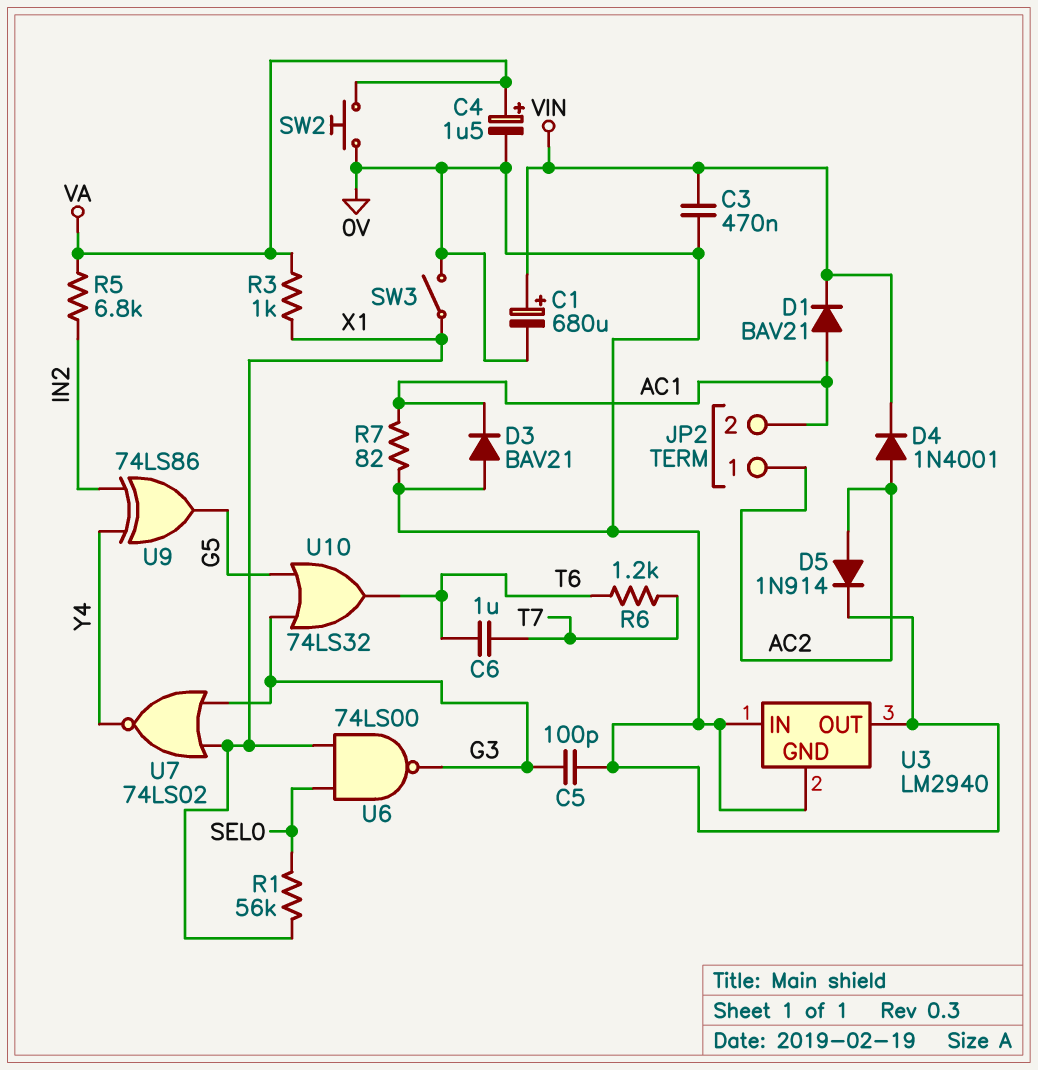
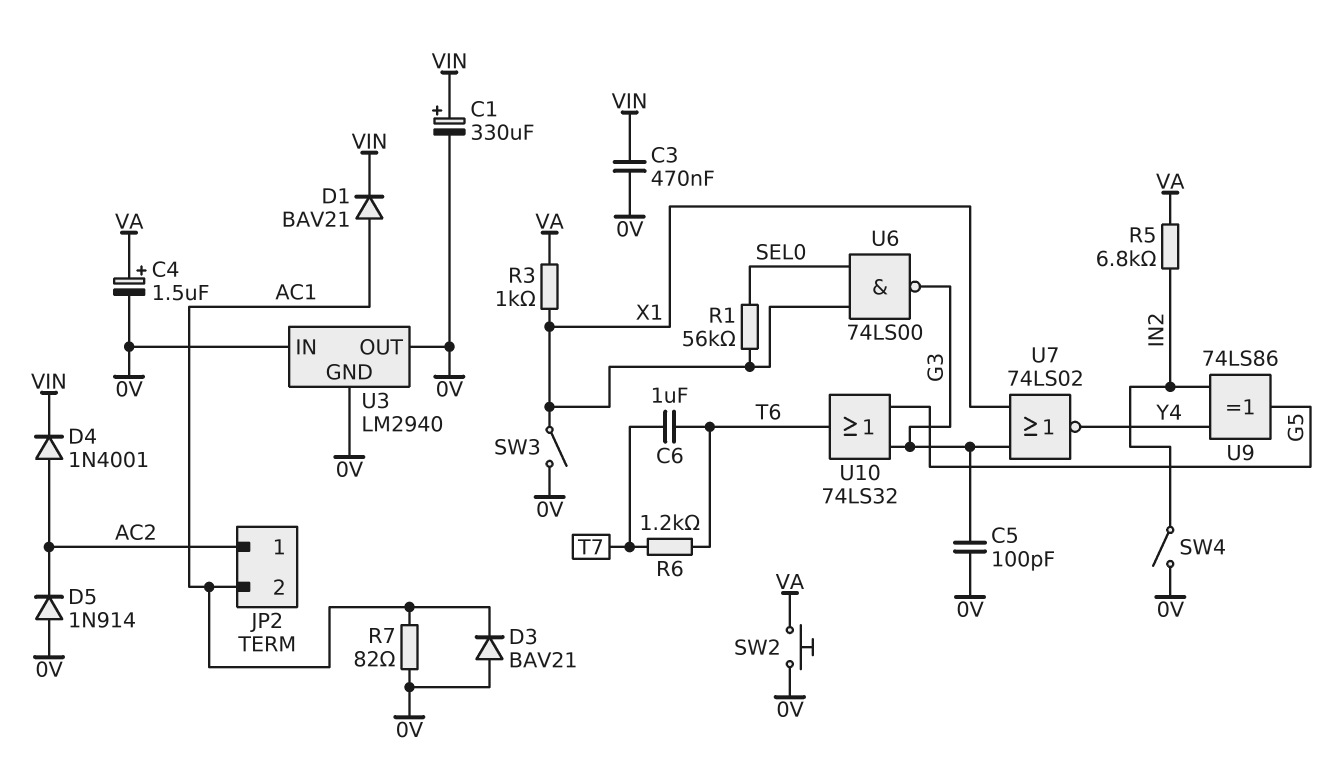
C1: 680uF (plus VIN, minus 0V) -> 330uF (plus VIN, minus 0V)
D5: diode 1N914 (A AC2, K 0V) -> diode 1N914 (A 0V, K AC2)
SW4: none -> switch (0V, IN2)

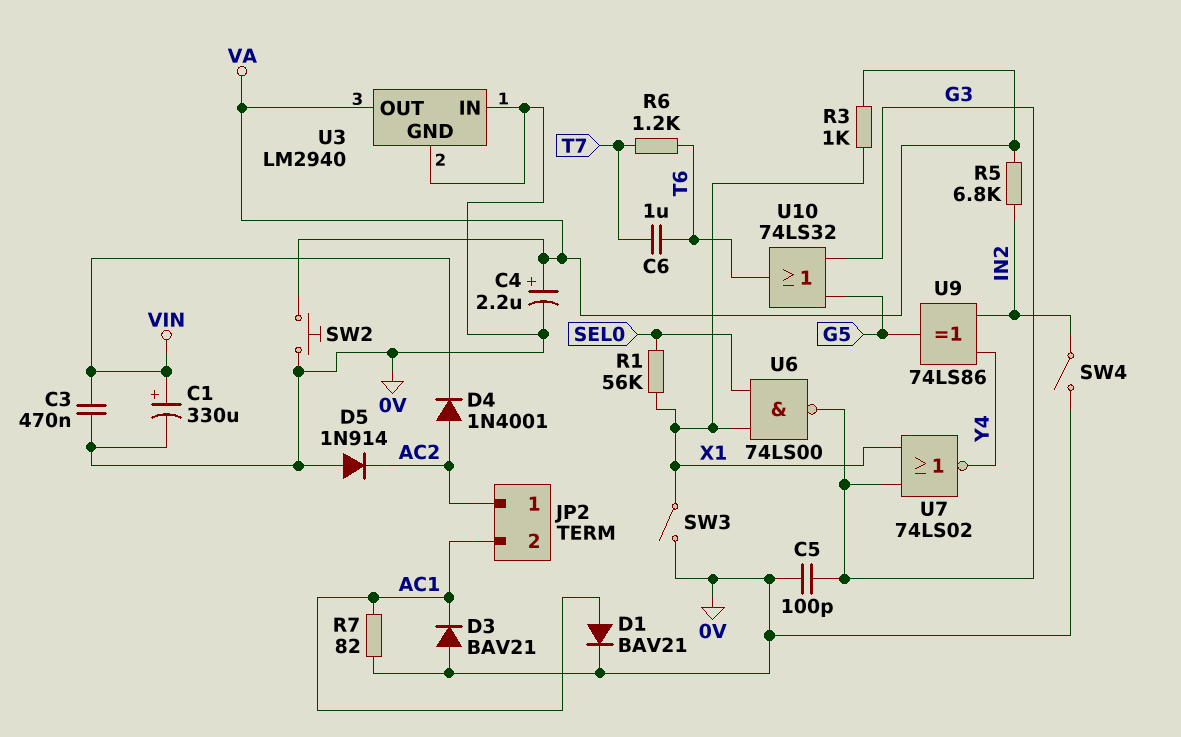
C4: 1.5uF (plus VA, minus 0V) -> 2.2uF (plus VA, minus 0V)
D1: diode BAV21 (A AC1, K VIN) -> diode BAV21 (A AC1, K 0V)
U3 pin OUT: 0V -> VA

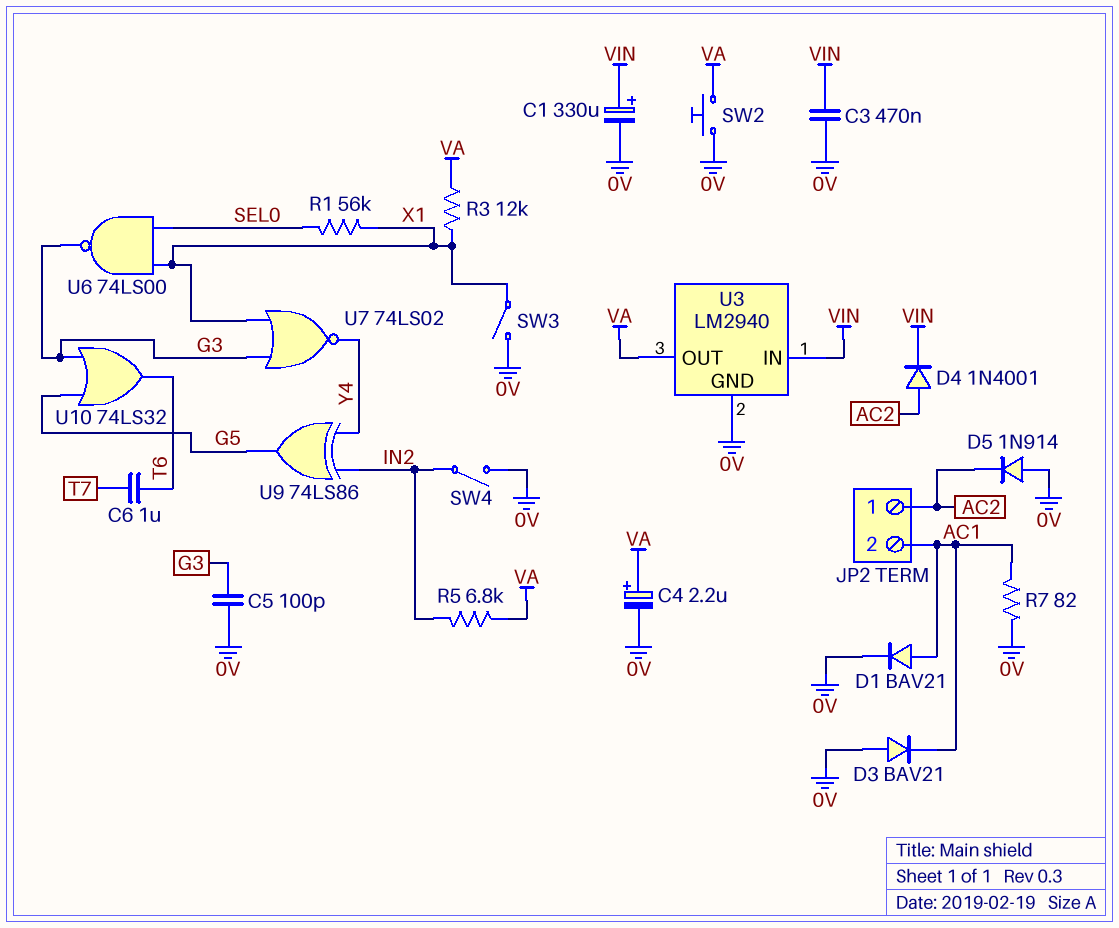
R3: 1k (VA, X1) -> 12k (VA, X1)
R6: 1.2k (T6, T7) -> none
U3 pin IN: 0V -> VIN

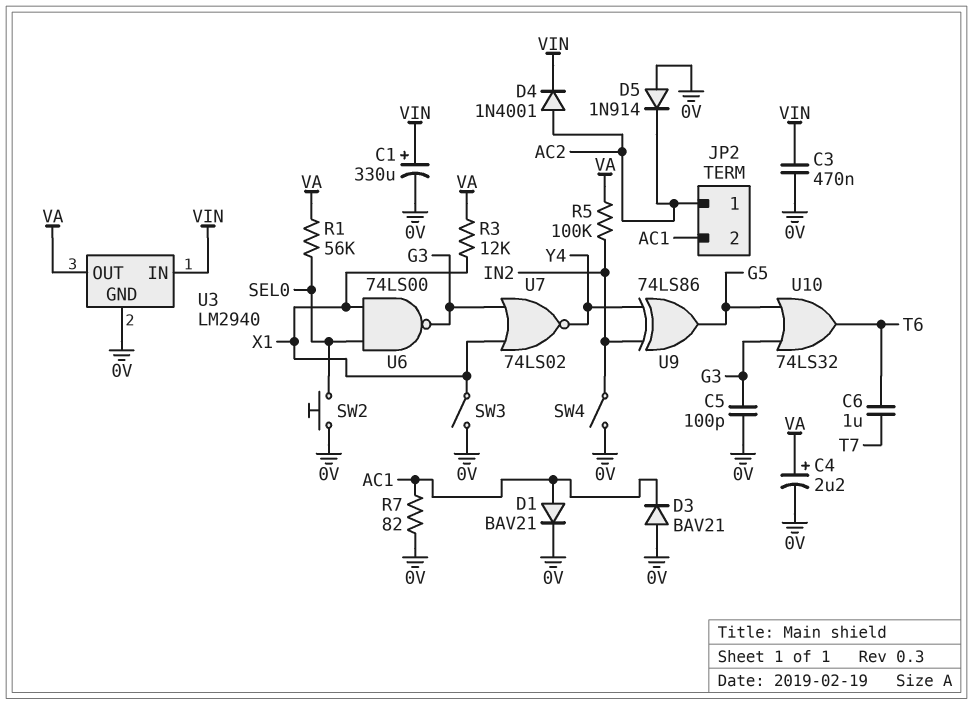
R1: 56k (SEL0, X1) -> 56k (SEL0, VA)
R5: 6.8k (IN2, VA) -> 100k (IN2, VA)
SW2: button (0V, VA) -> button (0V, SEL0)

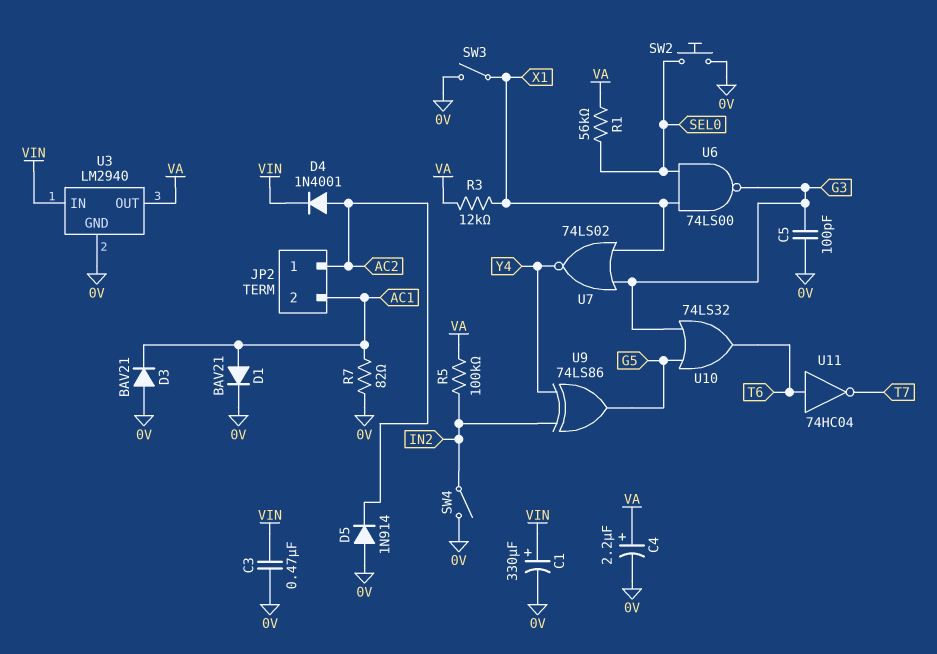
C6: 1uF (T6, T7) -> none
U11: none -> NOT 74HC04 (in T6, out T7)

